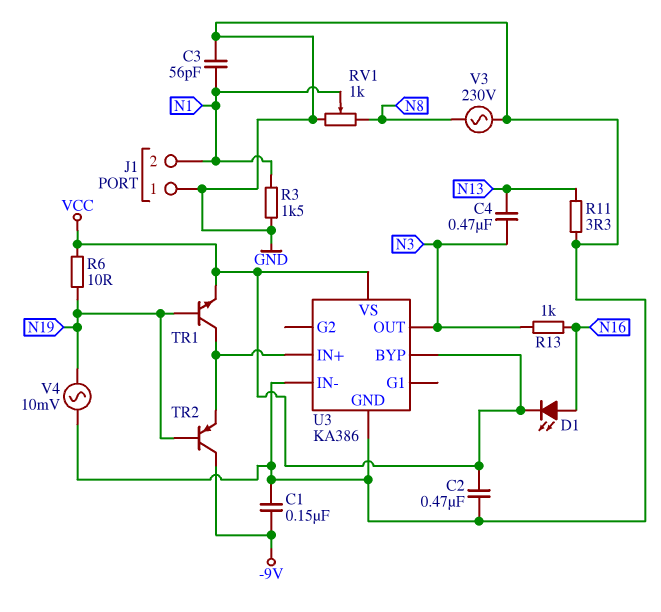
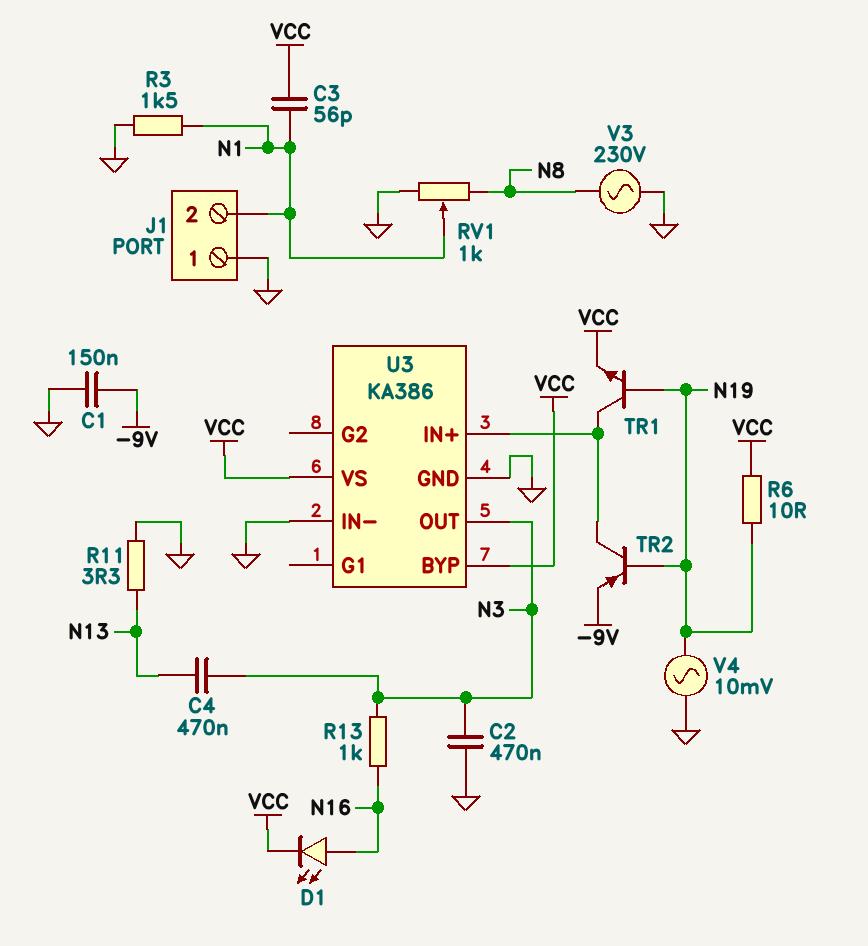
C2: 470nF (GND, VCC) -> 470nF (GND, N3)
C3: 56pF (GND, N1) -> 56pF (N1, VCC)
TR2: PNP (B N19, C -9V, E U3/IN+) -> PNP (B N19, C U3/IN+, E -9V)

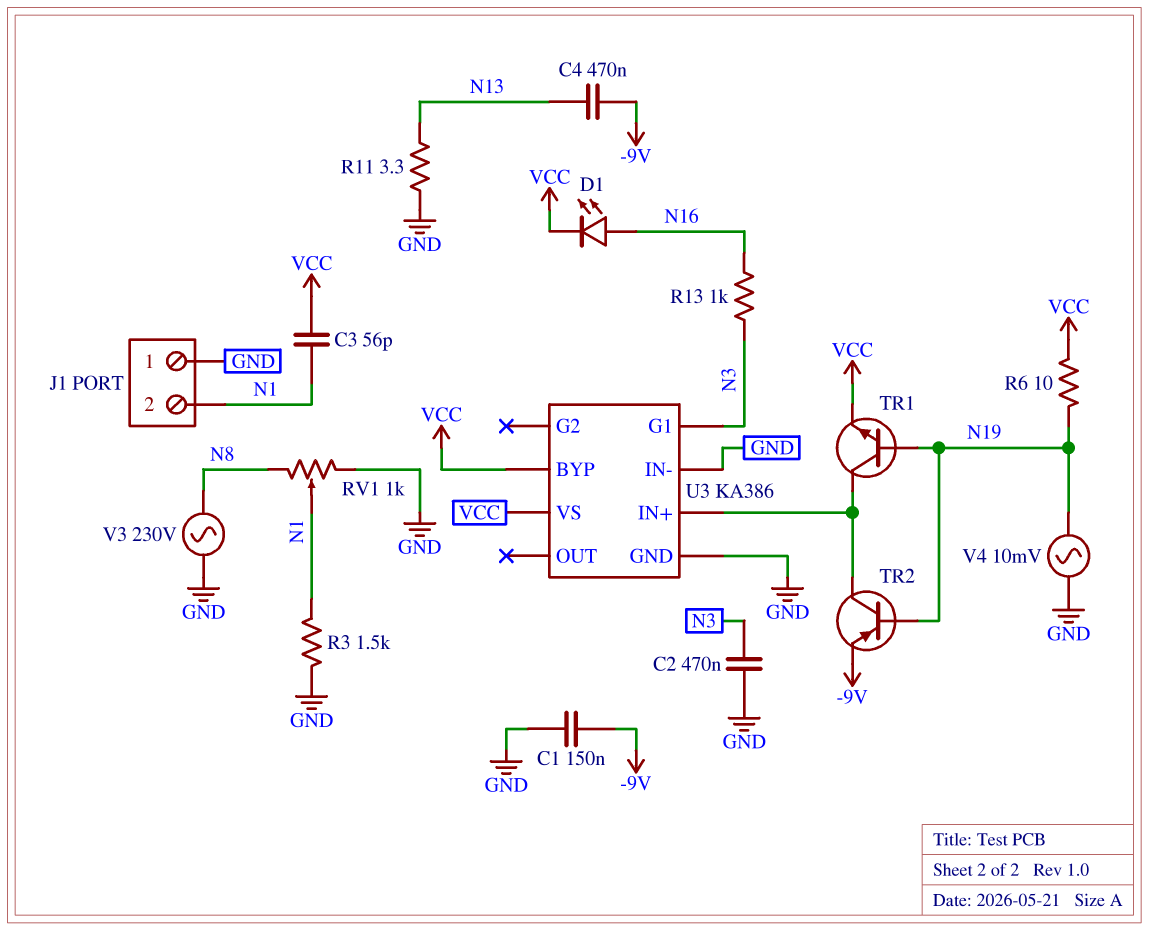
C4: 470nF (N3, N13) -> 470nF (-9V, N13)
U3 pin G1: none -> N3
U3 pin OUT: N3 -> none

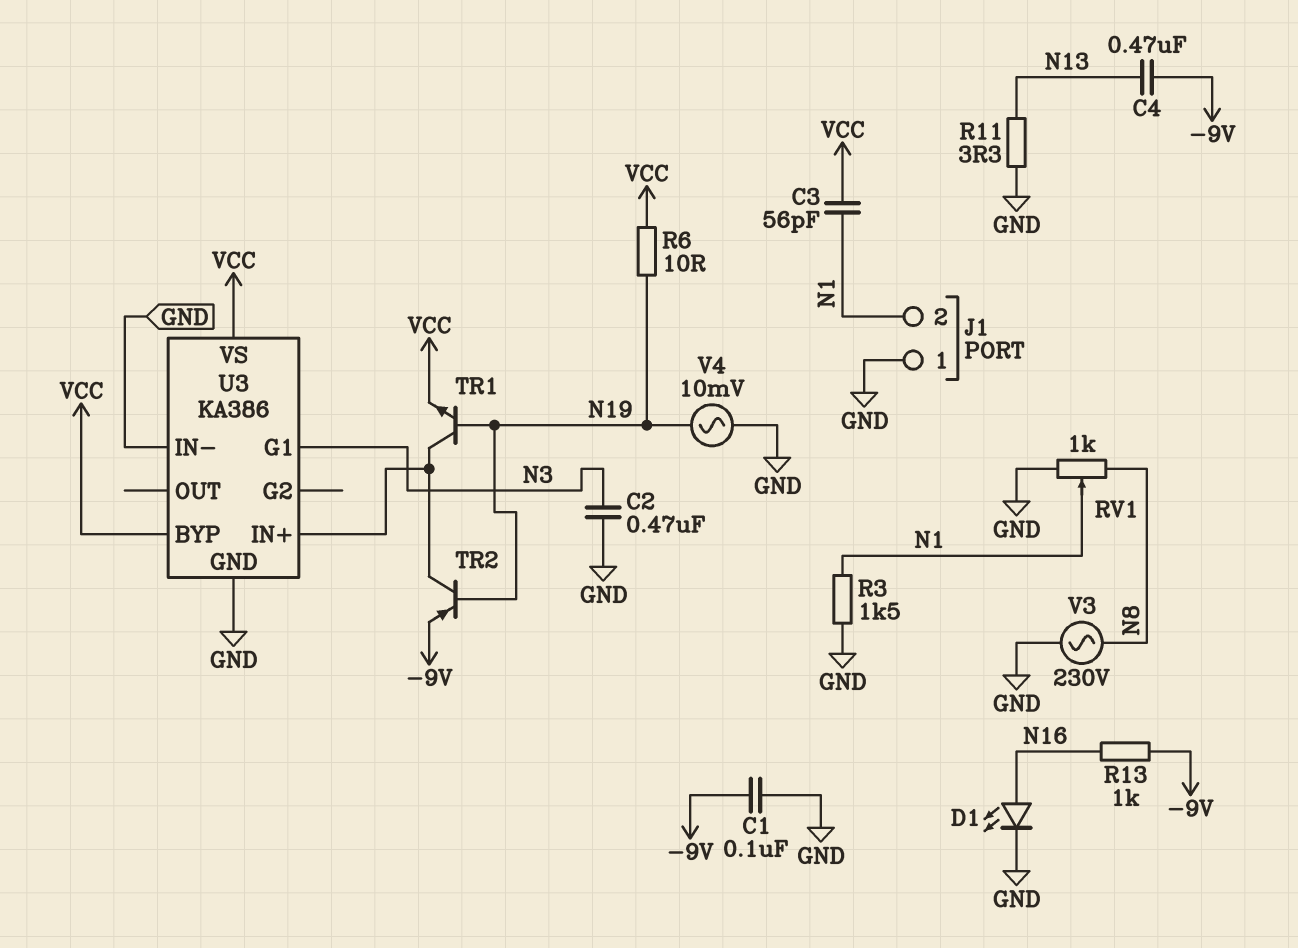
C1: 150nF (-9V, GND) -> 100nF (-9V, GND)
D1: LED (A N16, K VCC) -> LED (A N16, K GND)
R13: 1k (N3, N16) -> 1k (-9V, N16)

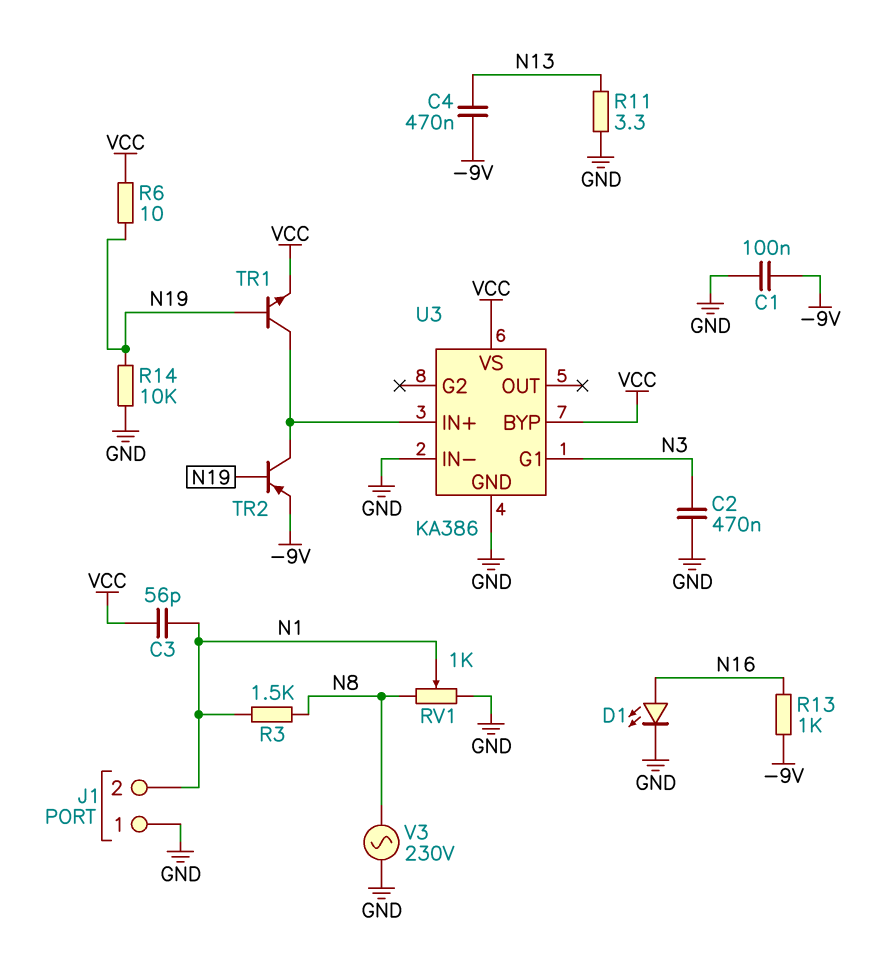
R3: 1.5k (GND, N1) -> 1.5k (N1, N8)
R14: none -> 10k (GND, N19)
V4: AC 10mV (GND, N19) -> none

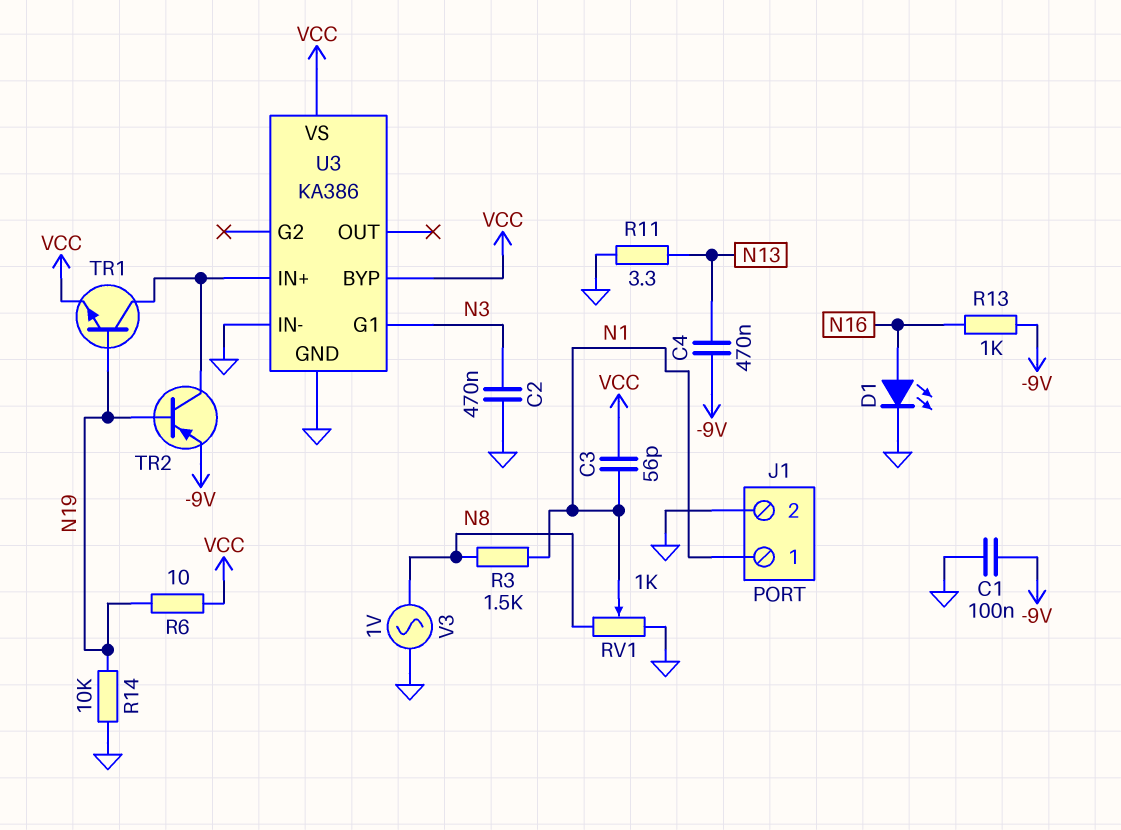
J1 pin 1: GND -> N1
J1 pin 2: N1 -> GND
V3: AC 230V (GND, N8) -> AC 1V (GND, N8)

